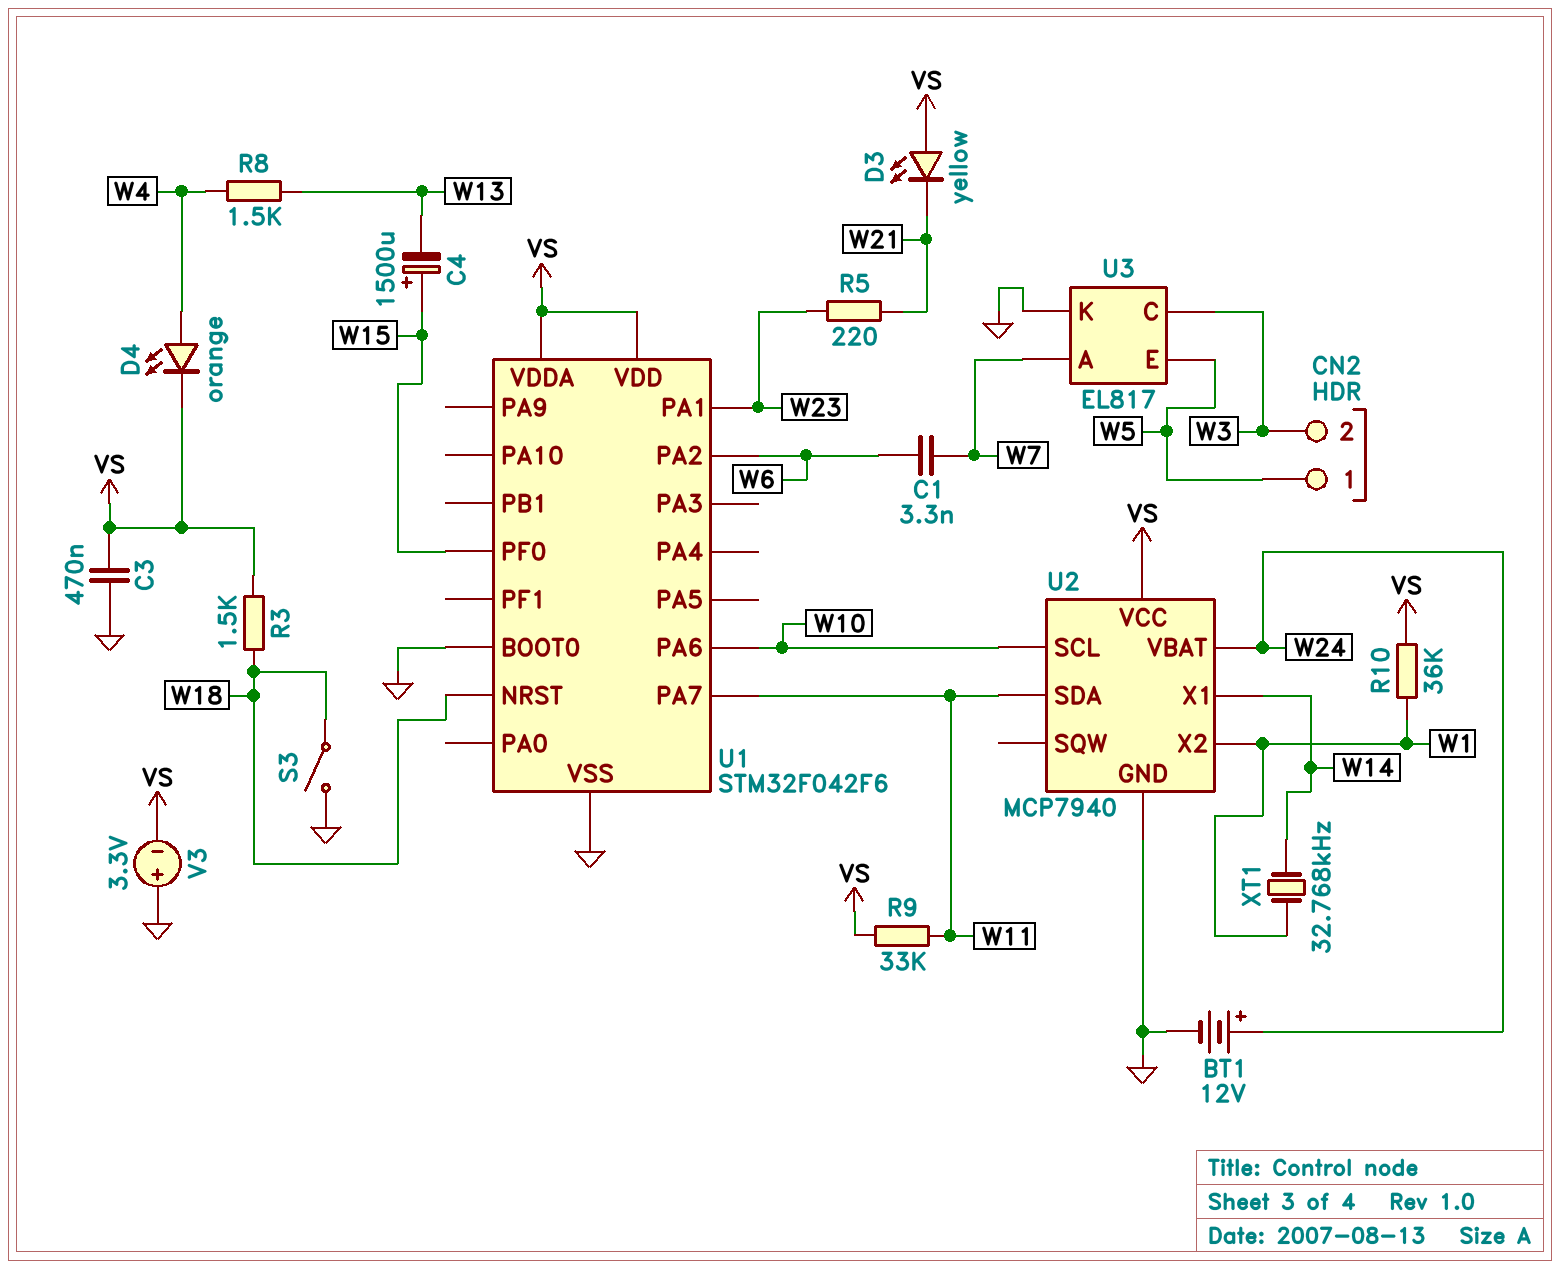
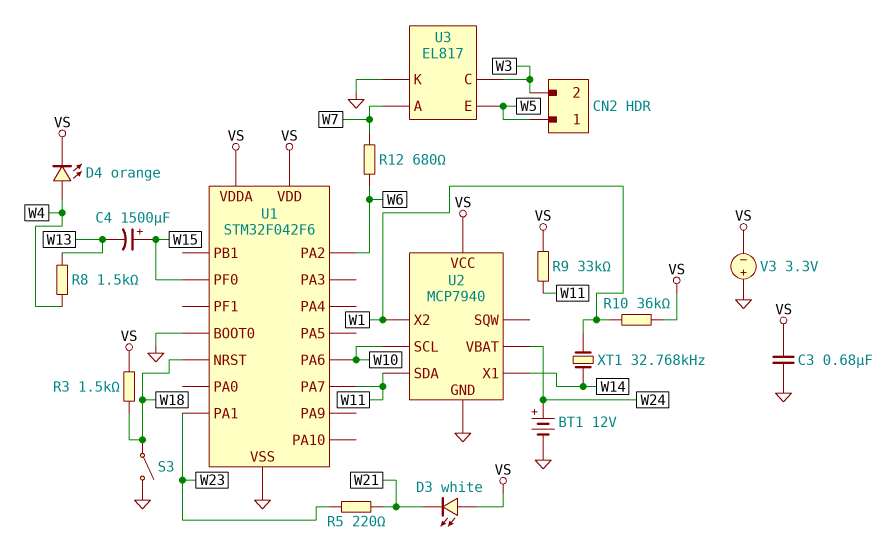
C1: 3.3nF (W6, W7) -> none
C3: 470nF (GND, VS) -> 680nF (GND, VS)
D3: LED yellow (A VS, K W21) -> LED white (A VS, K W21)
R12: none -> 680 (W6, W7)

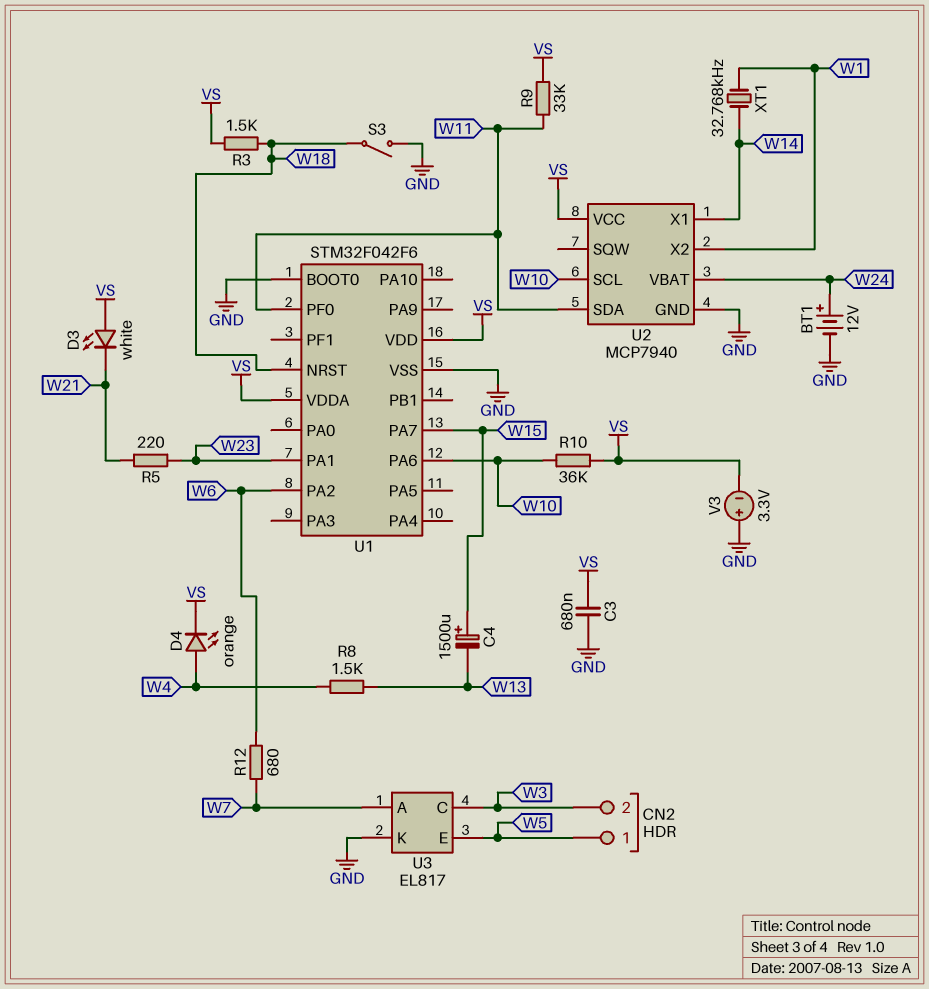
R10: 36k (VS, W1) -> 36k (VS, W10)
U1 pin PA7: W11 -> W15
U1 pin PF0: W15 -> W11

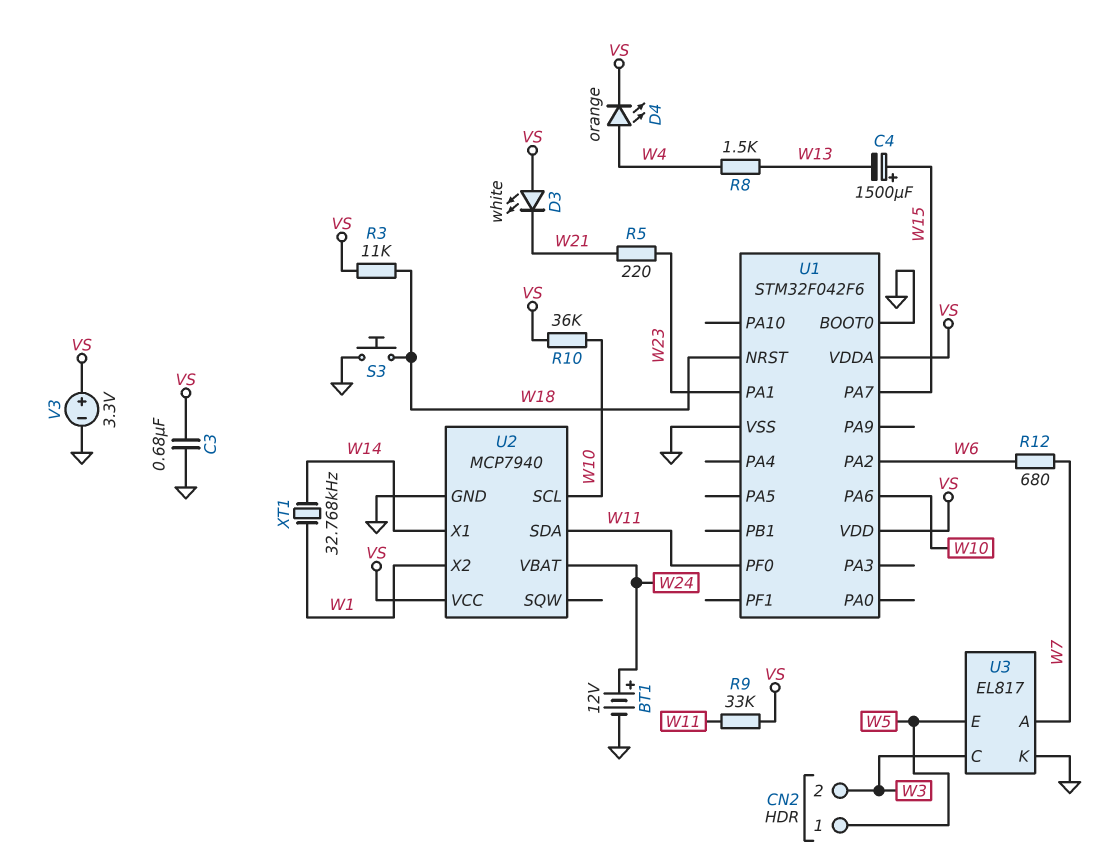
R3: 1.5k (VS, W18) -> 11k (VS, W18)
S3: switch (GND, W18) -> button (GND, W18)
V3: 3.3V (plus GND, minus VS) -> 3.3V (plus VS, minus GND)

